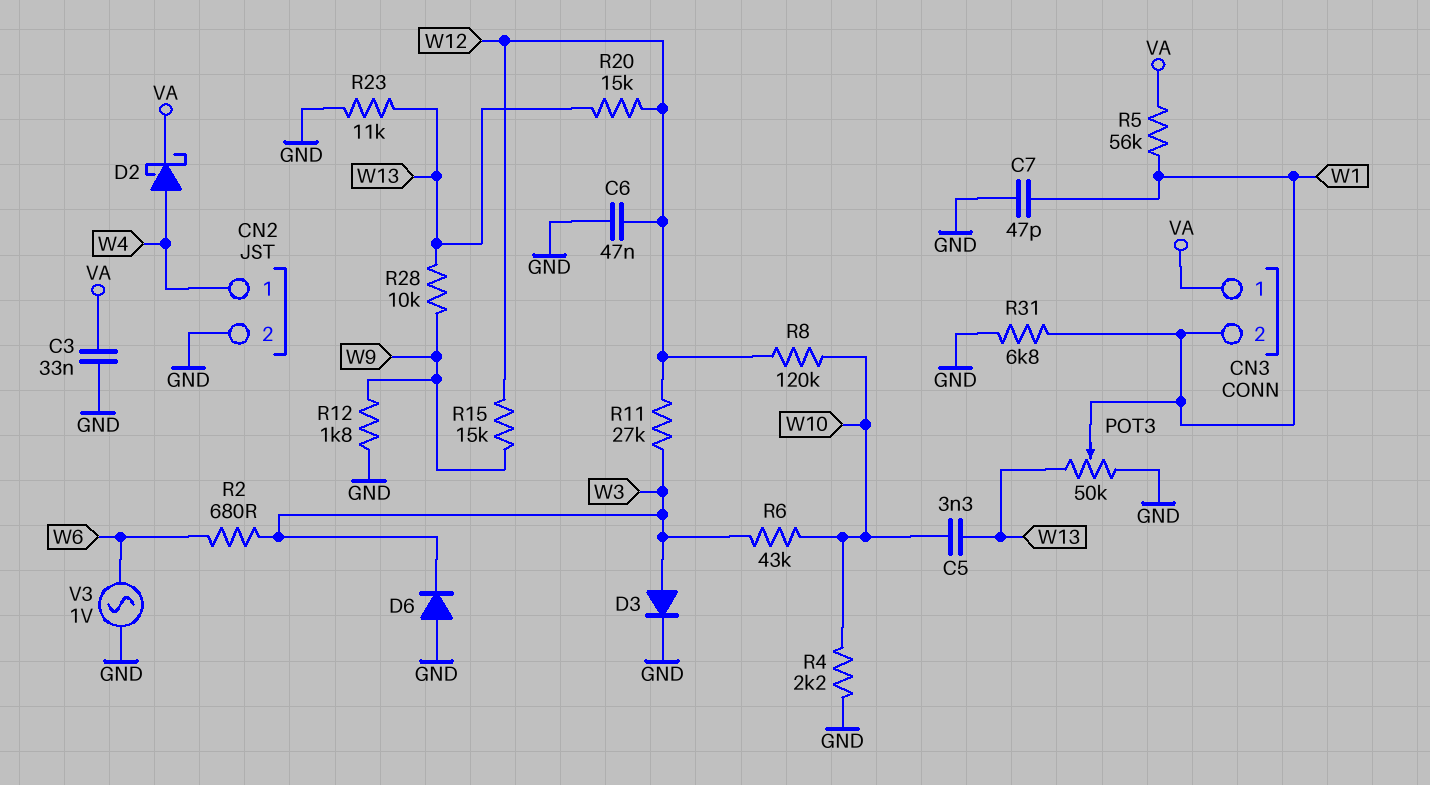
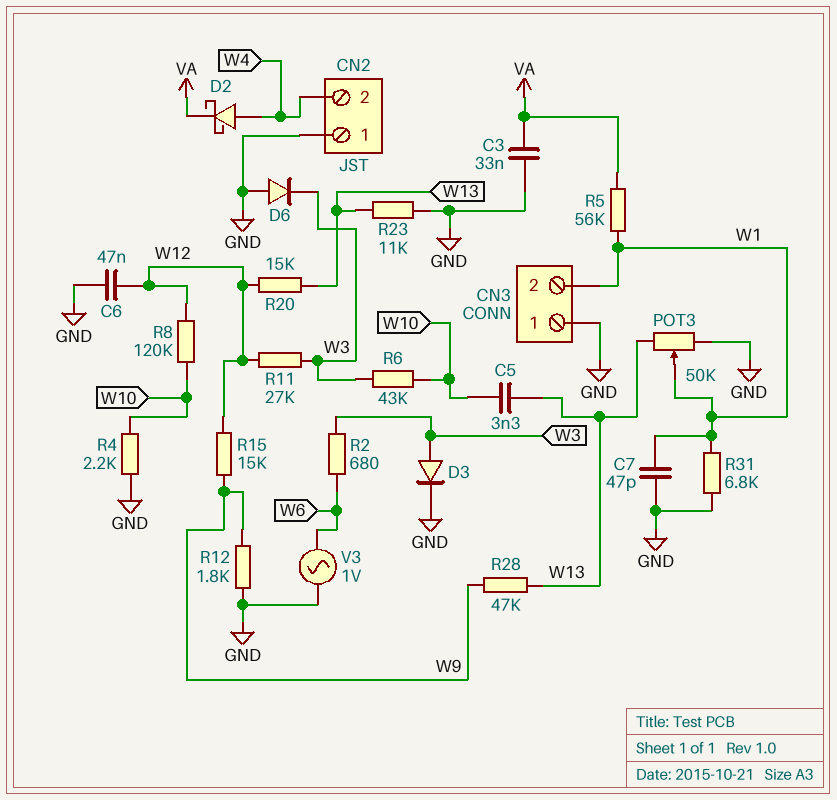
CN2 pin 1: W4 -> GND
CN2 pin 2: GND -> W4
CN3 pin 1: VA -> GND
R28: 10k (W9, W13) -> 47k (W9, W13)

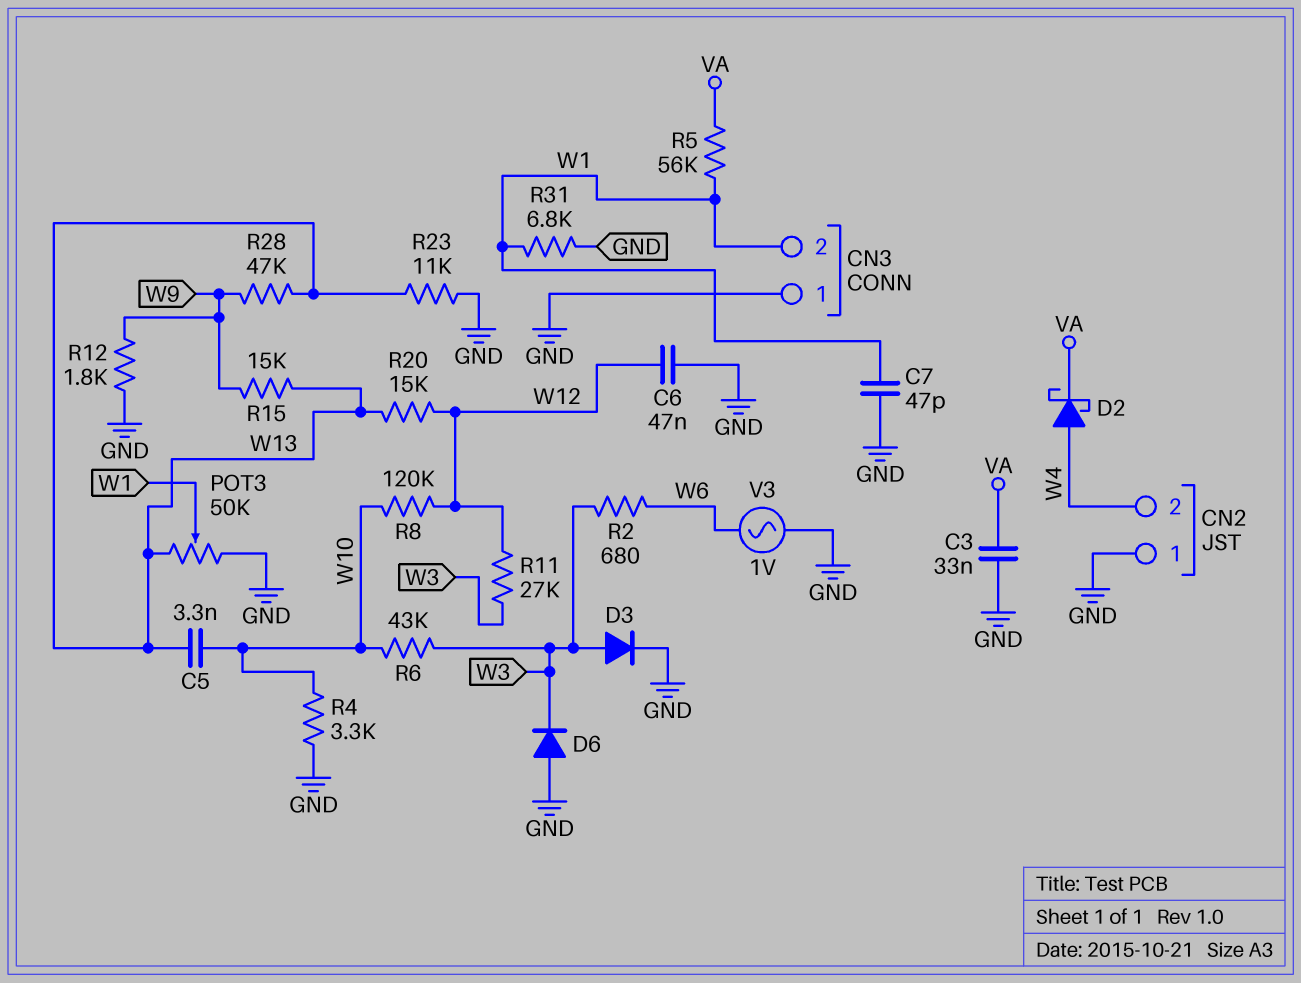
R4: 2.2k (GND, W10) -> 3.3k (GND, W10)
R15: 15k (W9, W12) -> 15k (W9, W13)

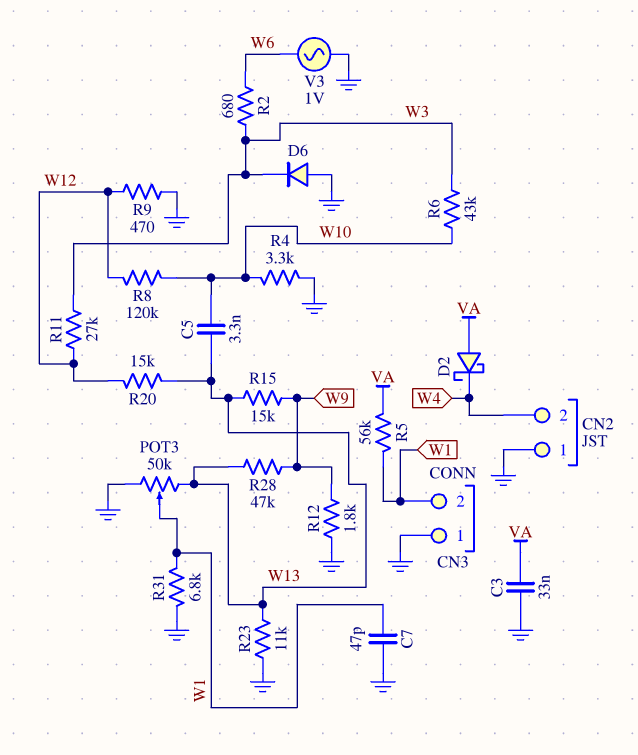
C6: 47nF (GND, W12) -> none
D2: schottky (A W4, K VA) -> schottky (A VA, K W4)
D3: diode (A W3, K GND) -> none
R9: none -> 470 (GND, W12)

